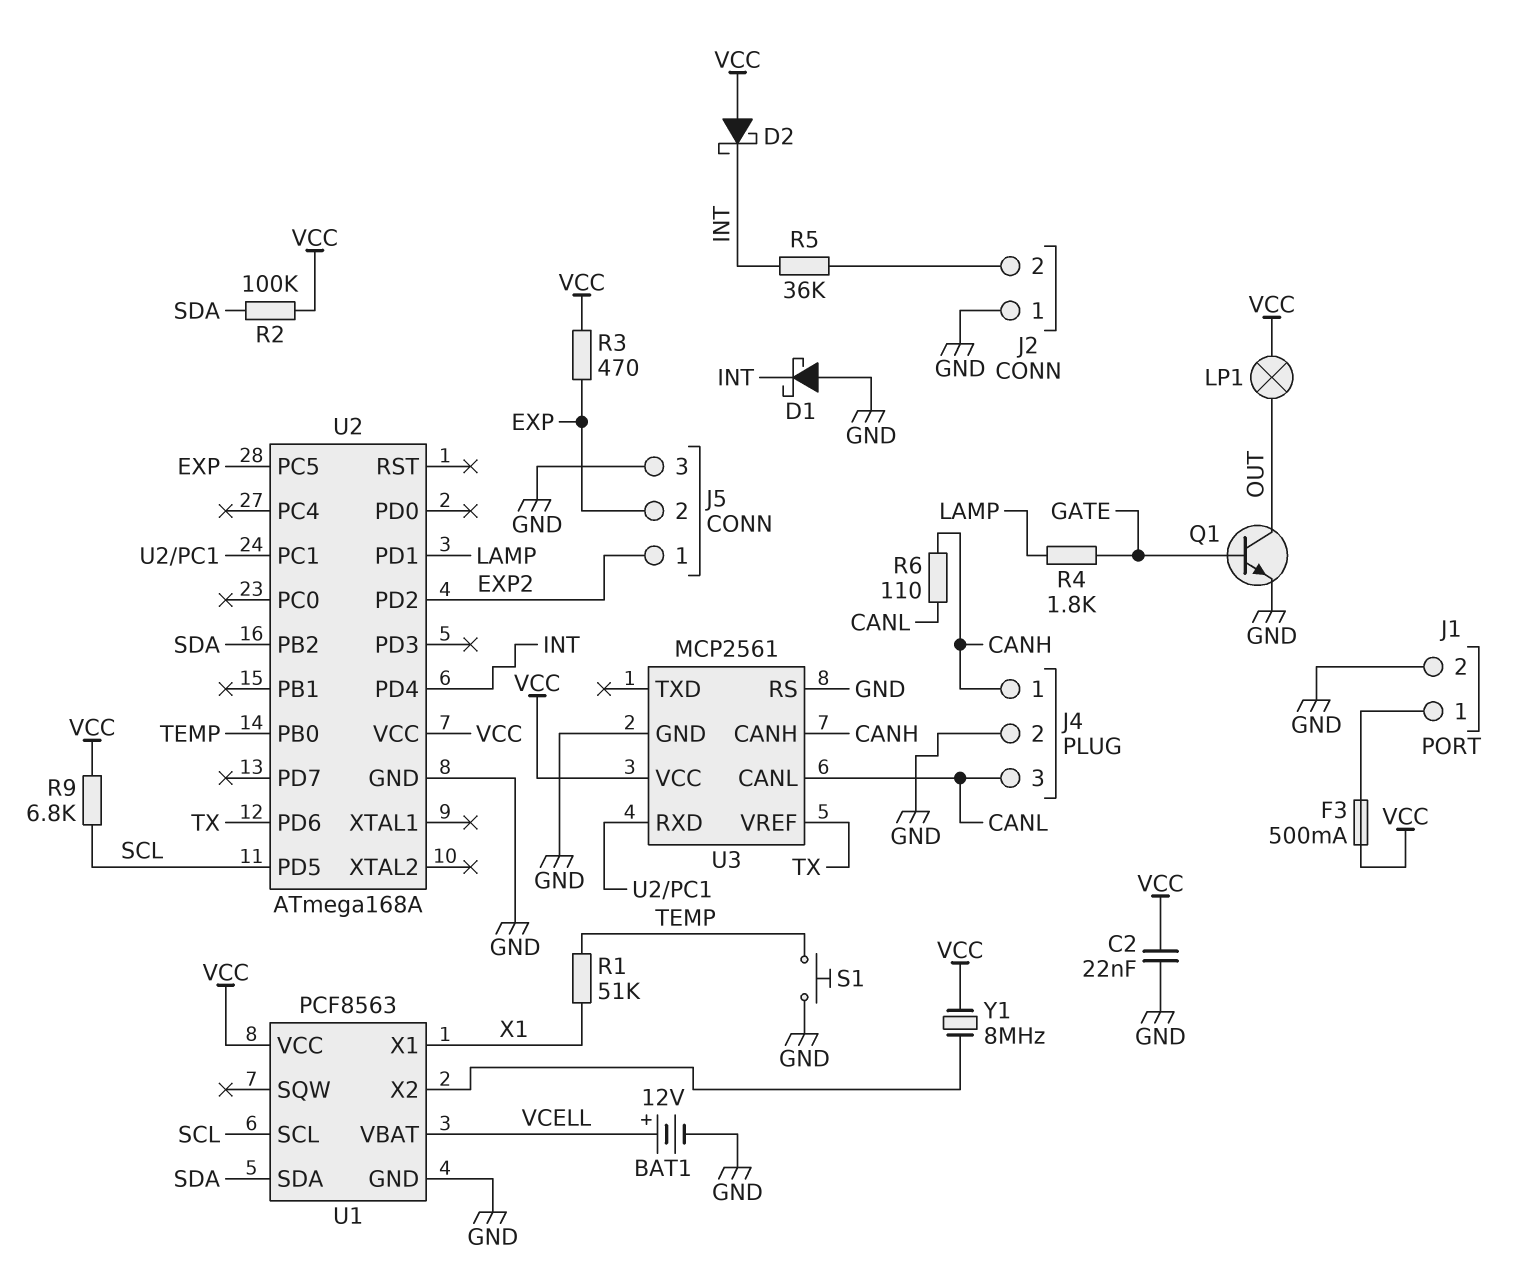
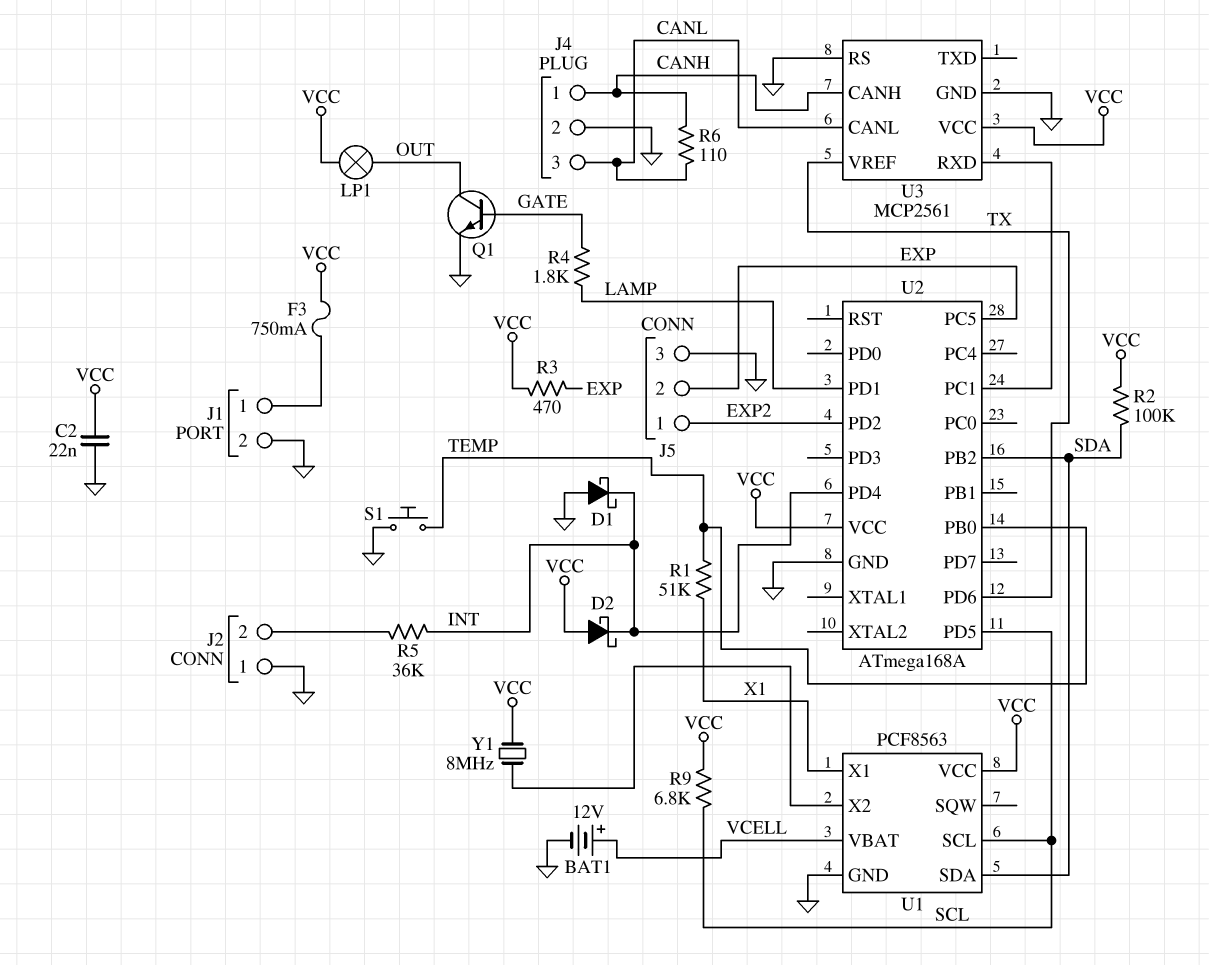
F3: 500mA (J1/1, VCC) -> 750mA (J1/1, VCC)

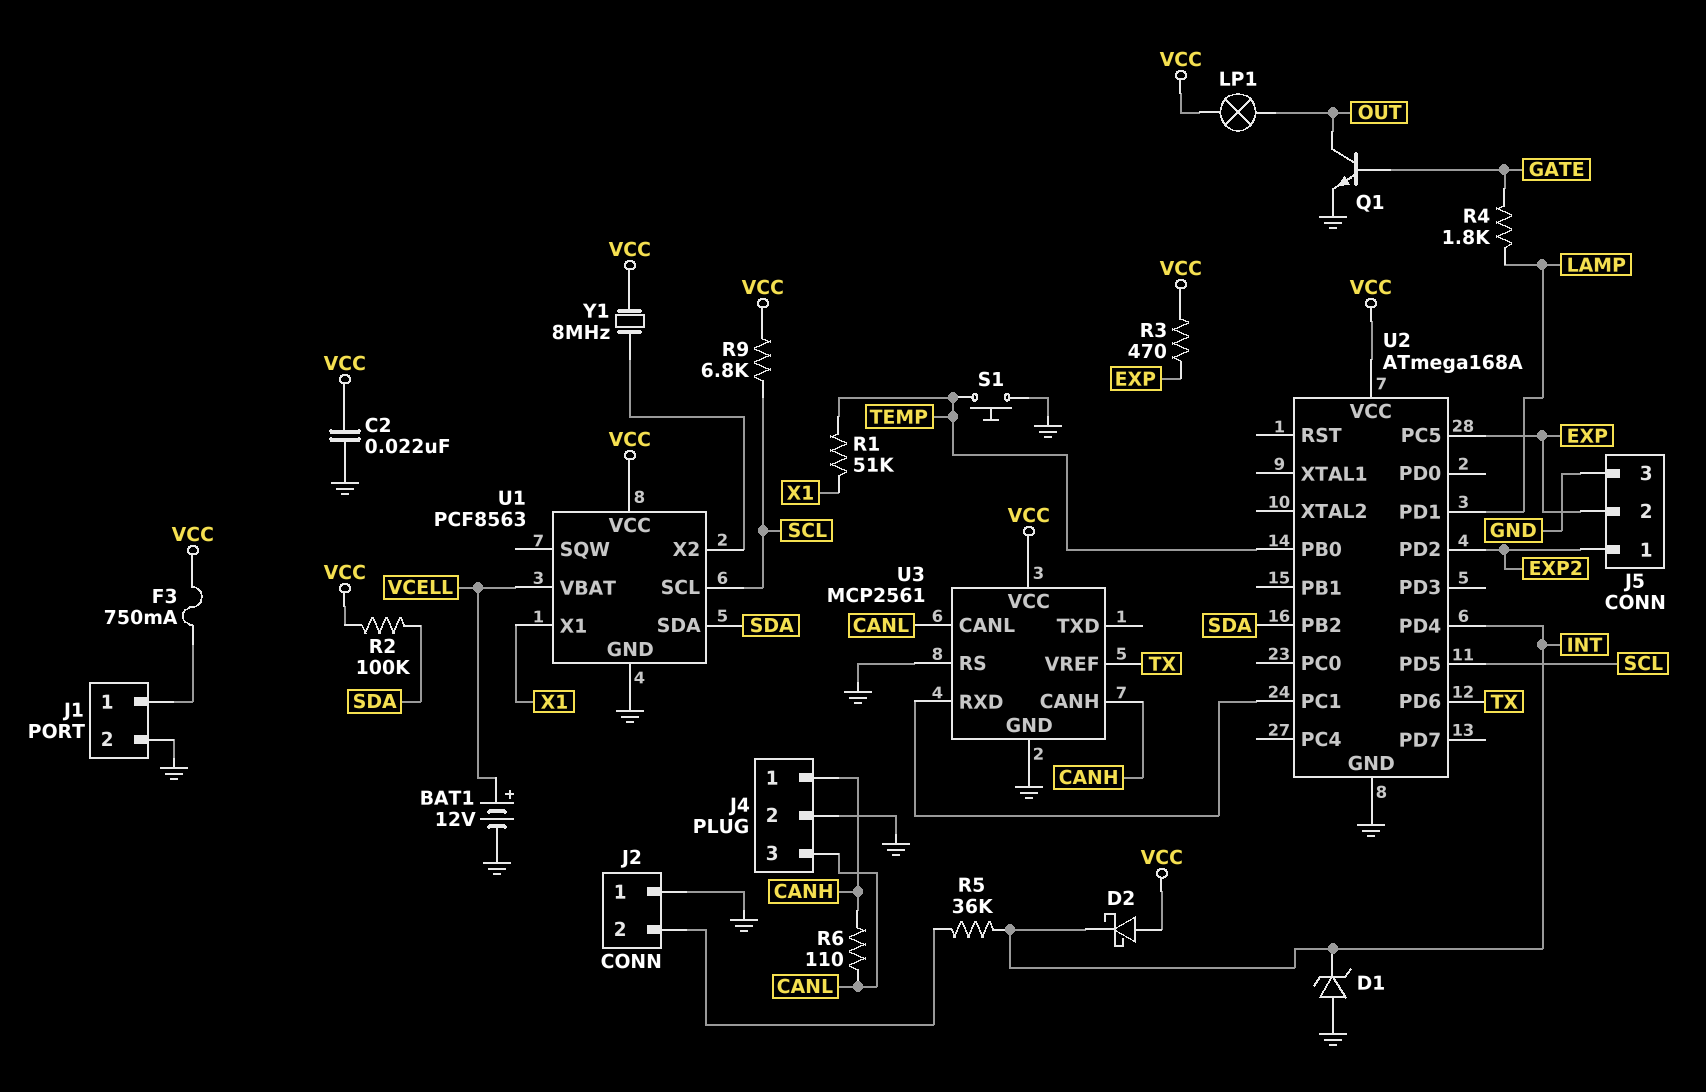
D1: schottky (A GND, K INT) -> zener (A GND, K INT)

